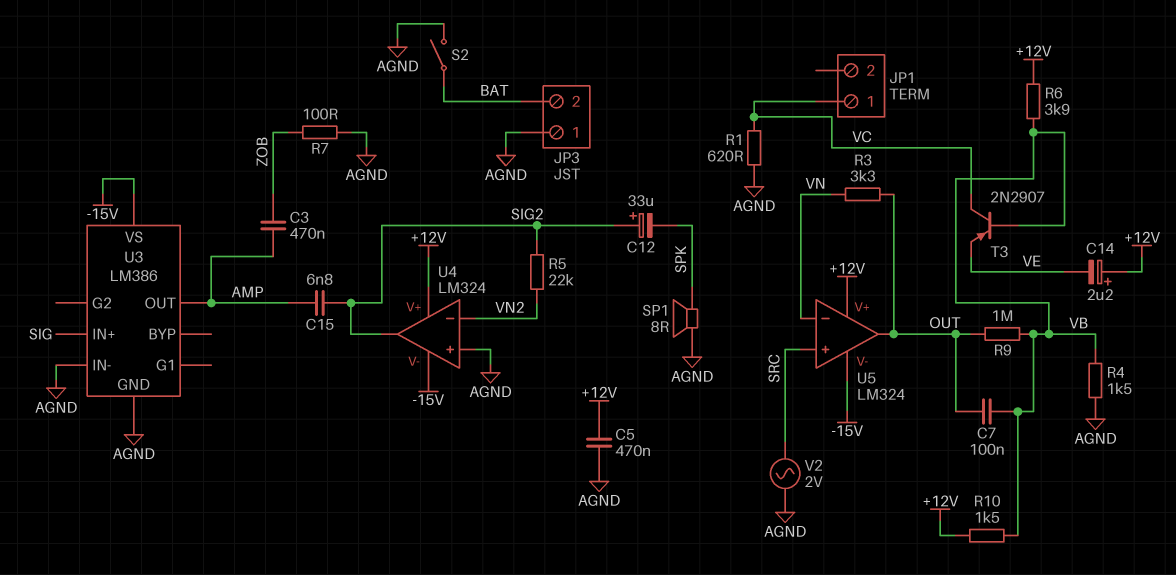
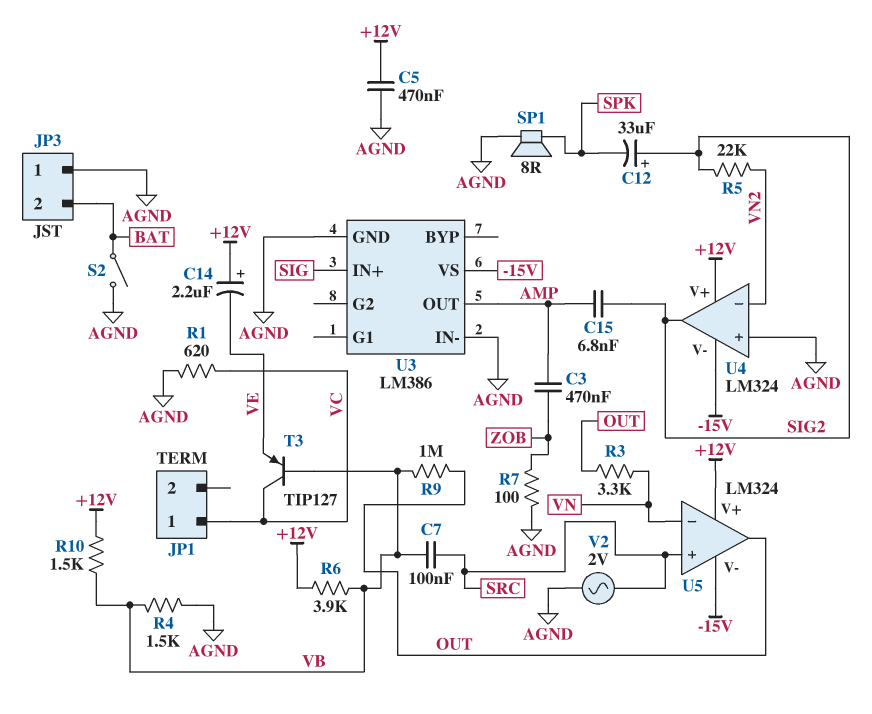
C7: 100nF (OUT, VB) -> 100nF (SRC, VB)
T3: PNP 2N2907 (B VB, C VC, E VE) -> PNP TIP127 (B VB, C VC, E VE)

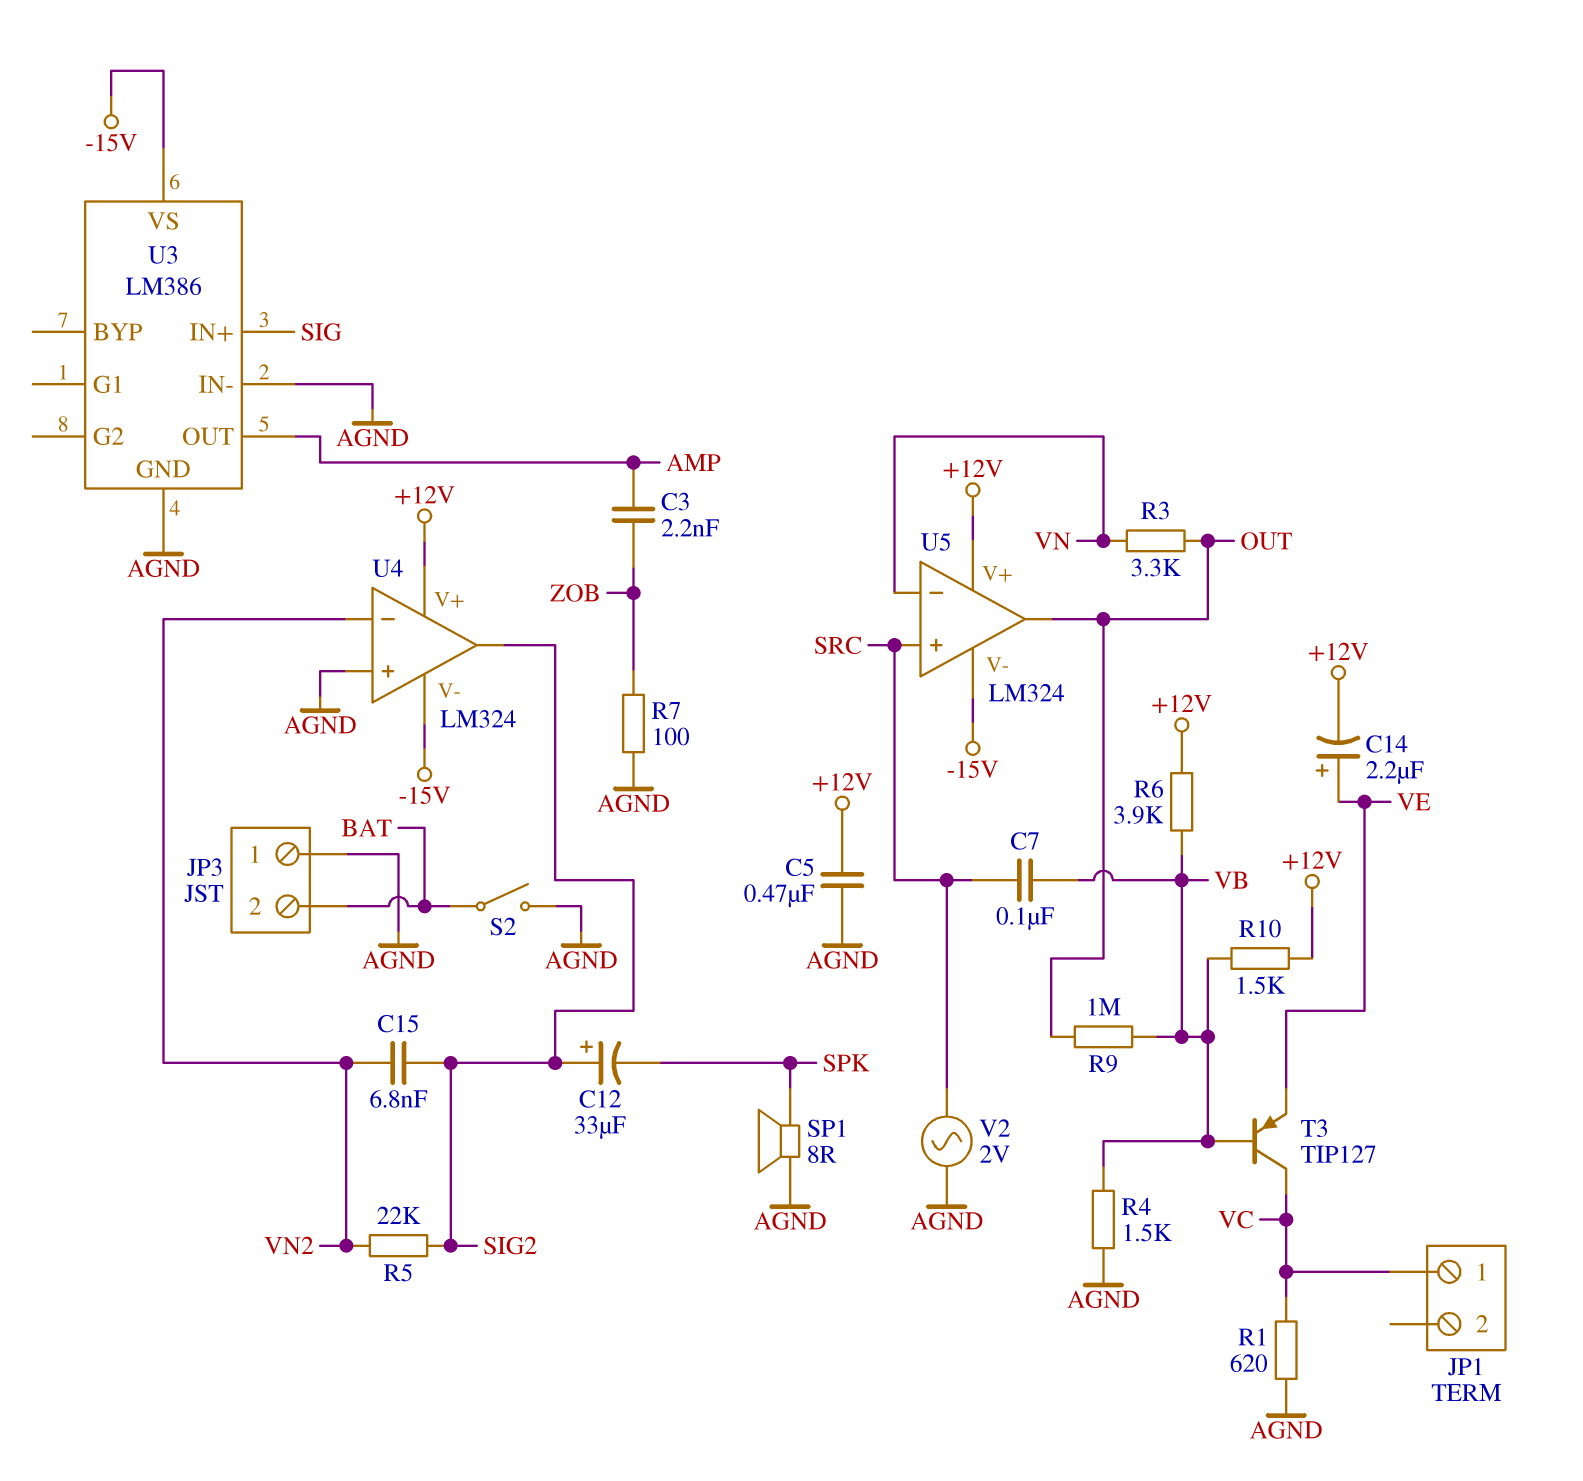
C3: 470nF (AMP, ZOB) -> 2.2nF (AMP, ZOB)
C14: 2.2uF (plus +12V, minus VE) -> 2.2uF (plus VE, minus +12V)
C15: 6.8nF (AMP, SIG2) -> 6.8nF (SIG2, VN2)

